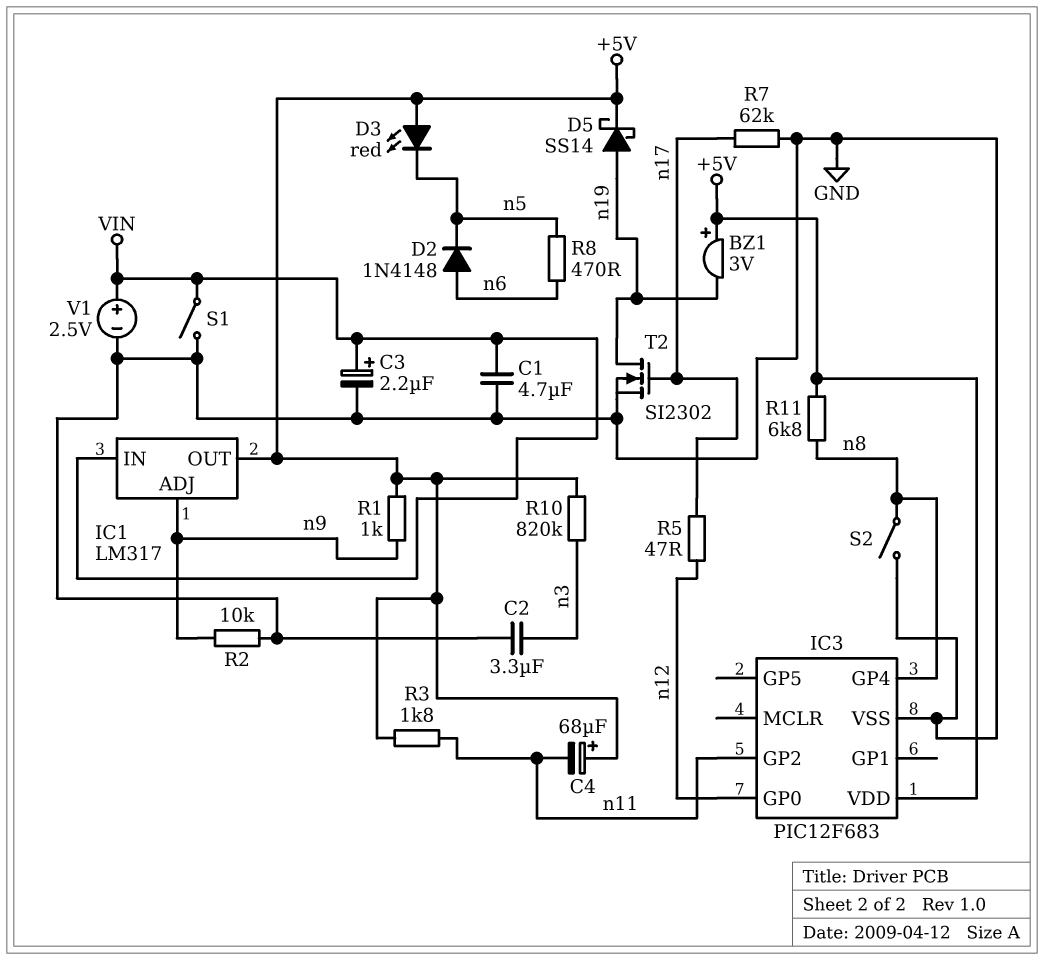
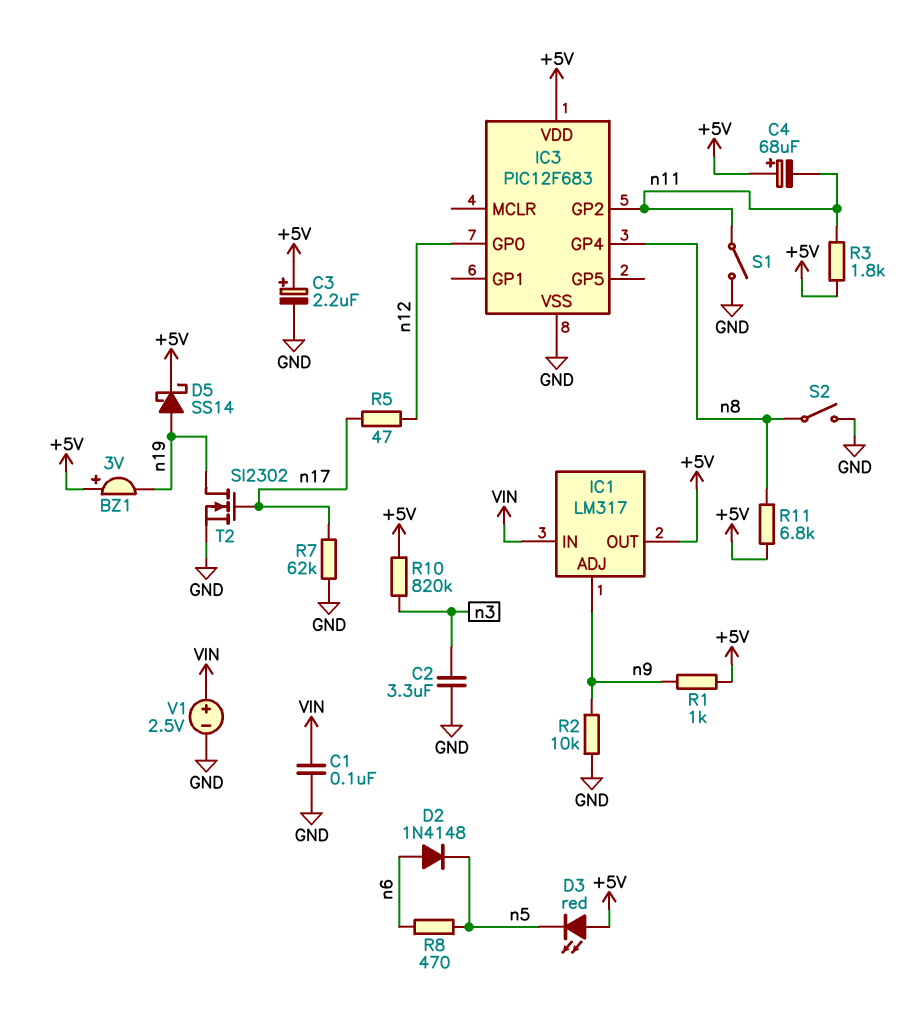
C1: 4.7uF (GND, VIN) -> 100nF (GND, VIN)
C3: 2.2uF (plus VIN, minus GND) -> 2.2uF (plus +5V, minus GND)
S1: switch (GND, VIN) -> switch (GND, n11)

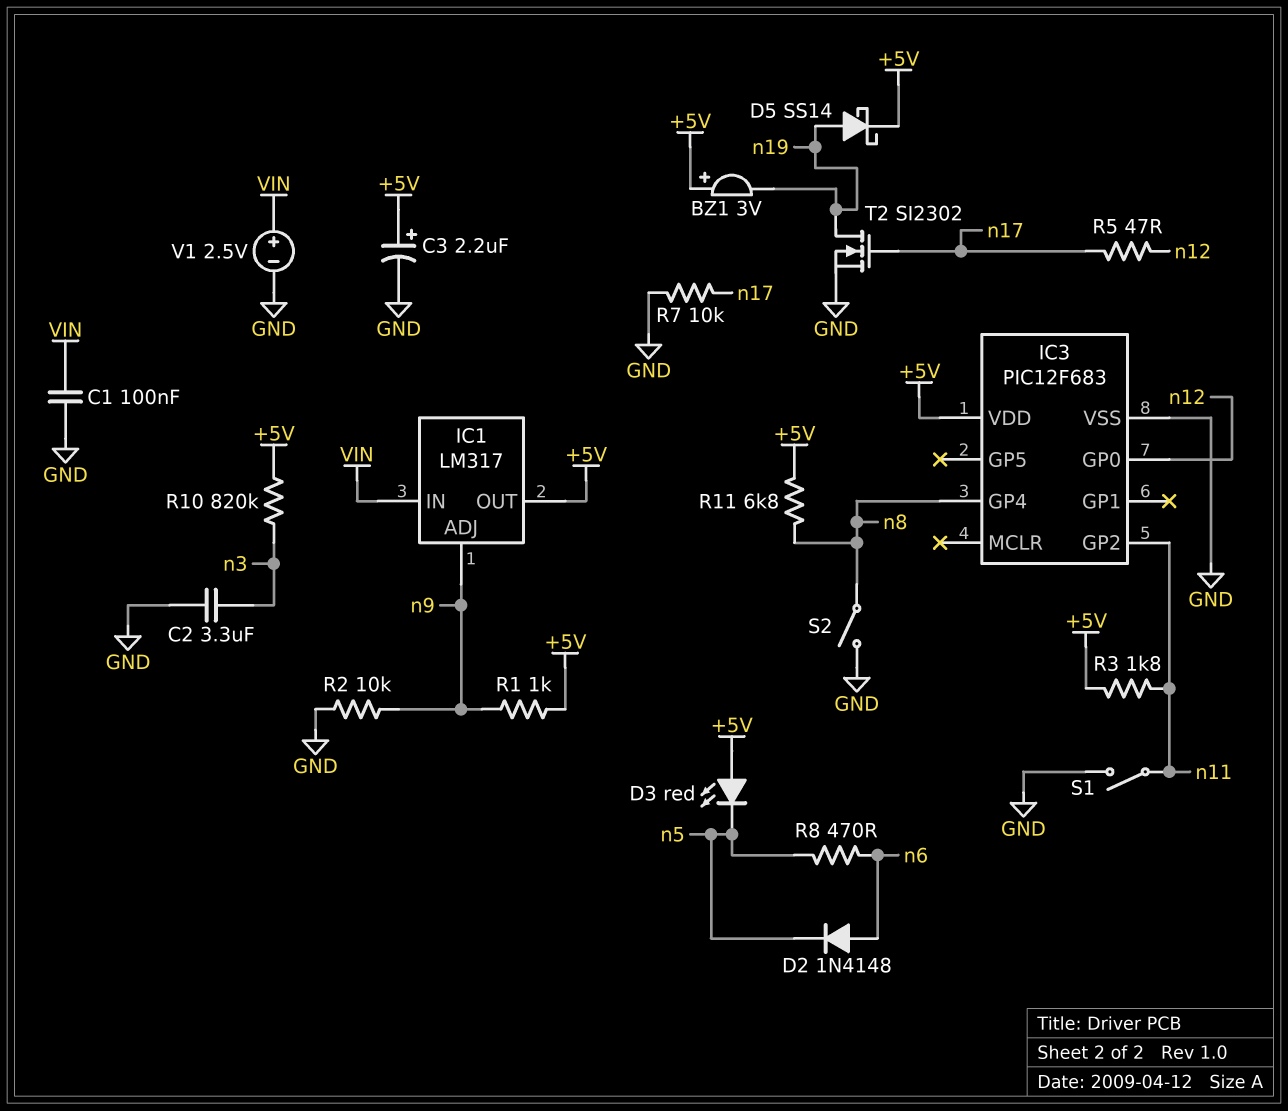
C4: 68uF (plus +5V, minus n11) -> none
R7: 62k (GND, n17) -> 10k (GND, n17)

